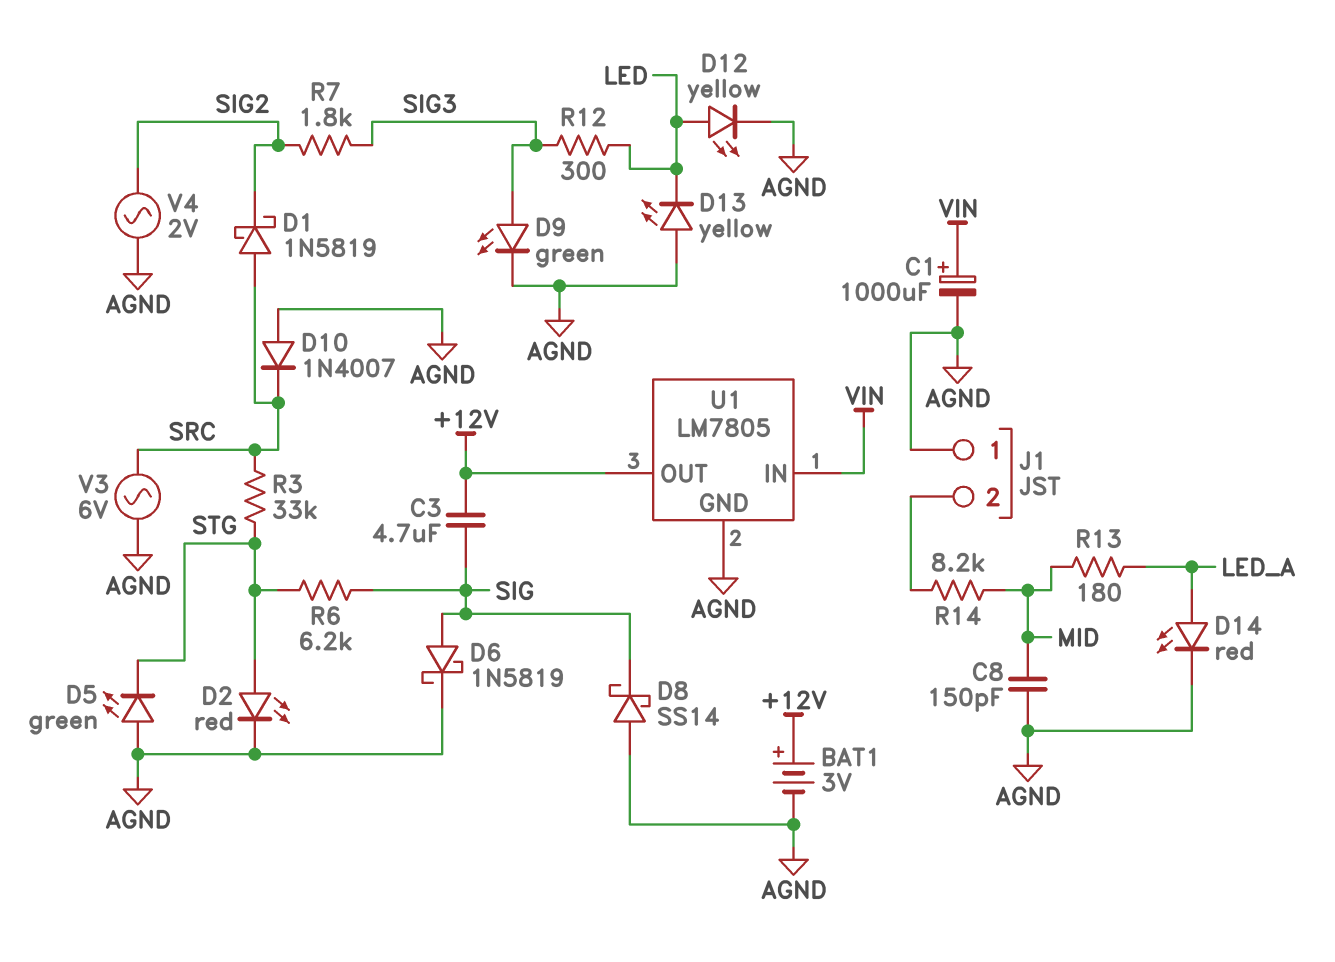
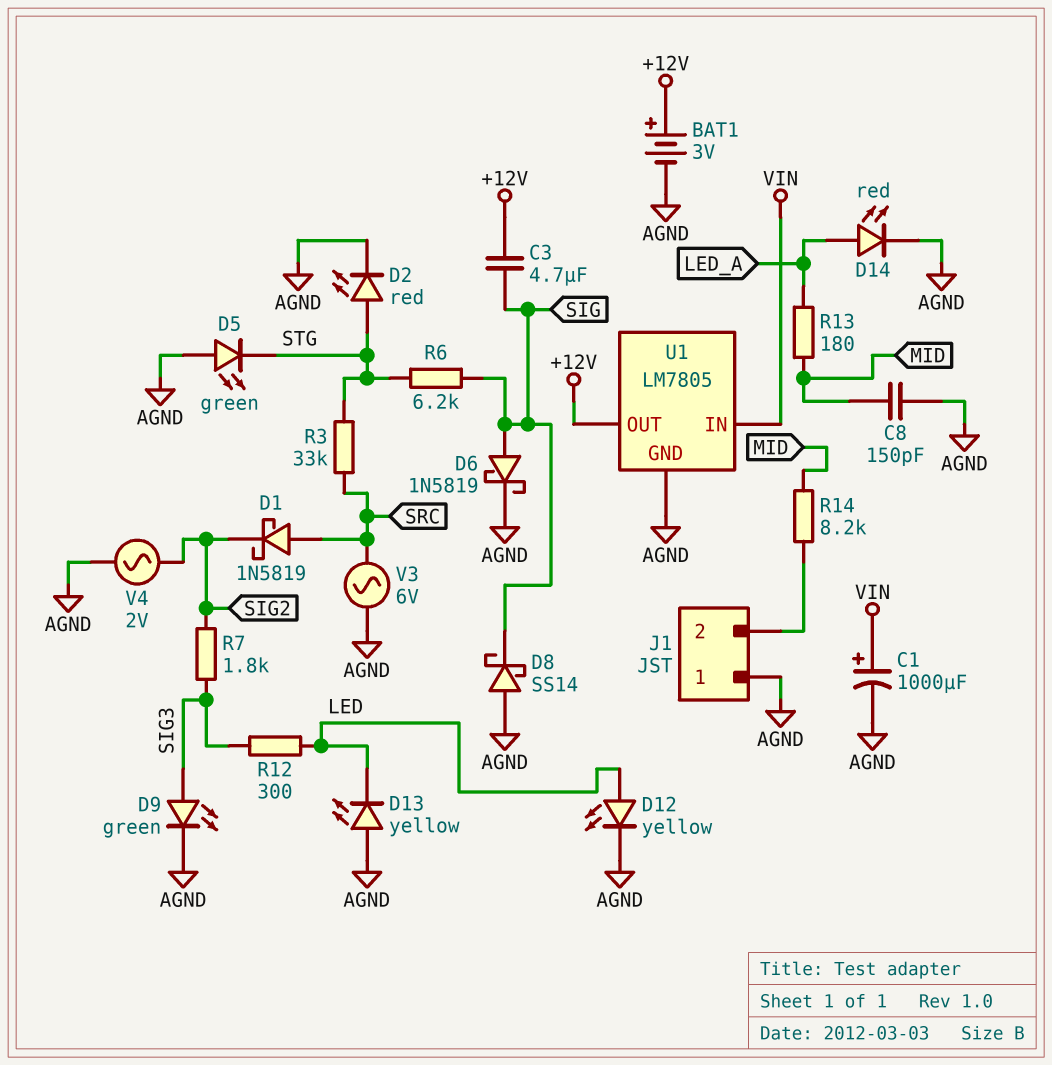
D10: diode 1N4007 (A AGND, K SRC) -> none

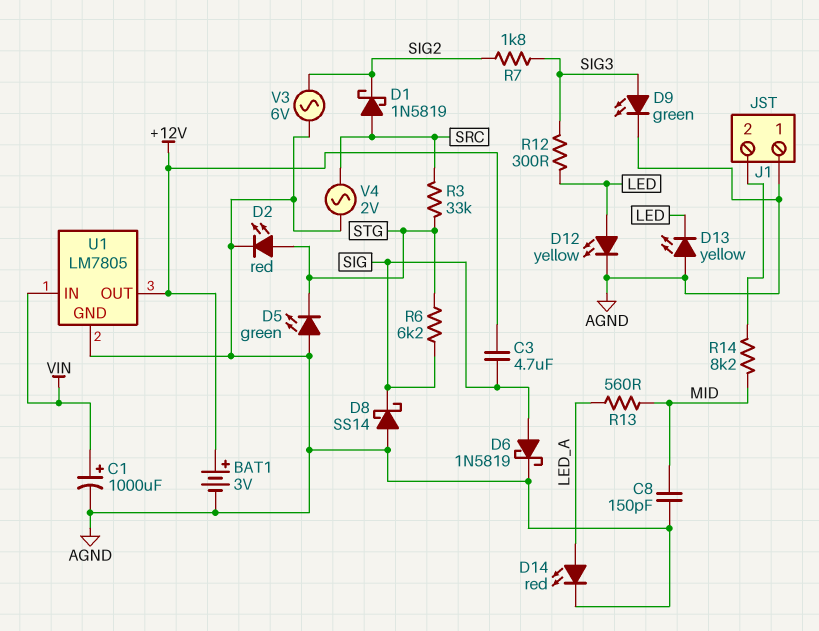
R13: 180 (LED_A, MID) -> 560 (LED_A, MID)
V3: AC 6V (AGND, SRC) -> AC 6V (AGND, SIG2)
V4: AC 2V (AGND, SIG2) -> AC 2V (AGND, SRC)

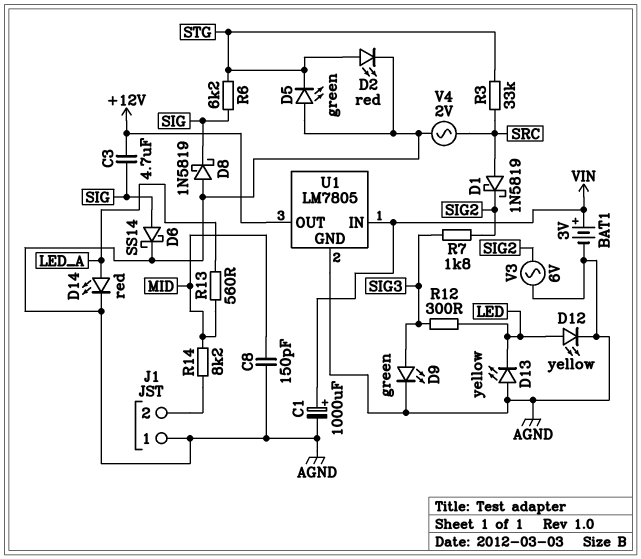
BAT1: 3V (plus +12V, minus AGND) -> 3V (plus VIN, minus AGND)
D6: schottky 1N5819 (A SIG, K AGND) -> schottky SS14 (A SIG, K AGND)
D8: schottky SS14 (A AGND, K SIG) -> schottky 1N5819 (A AGND, K SIG)

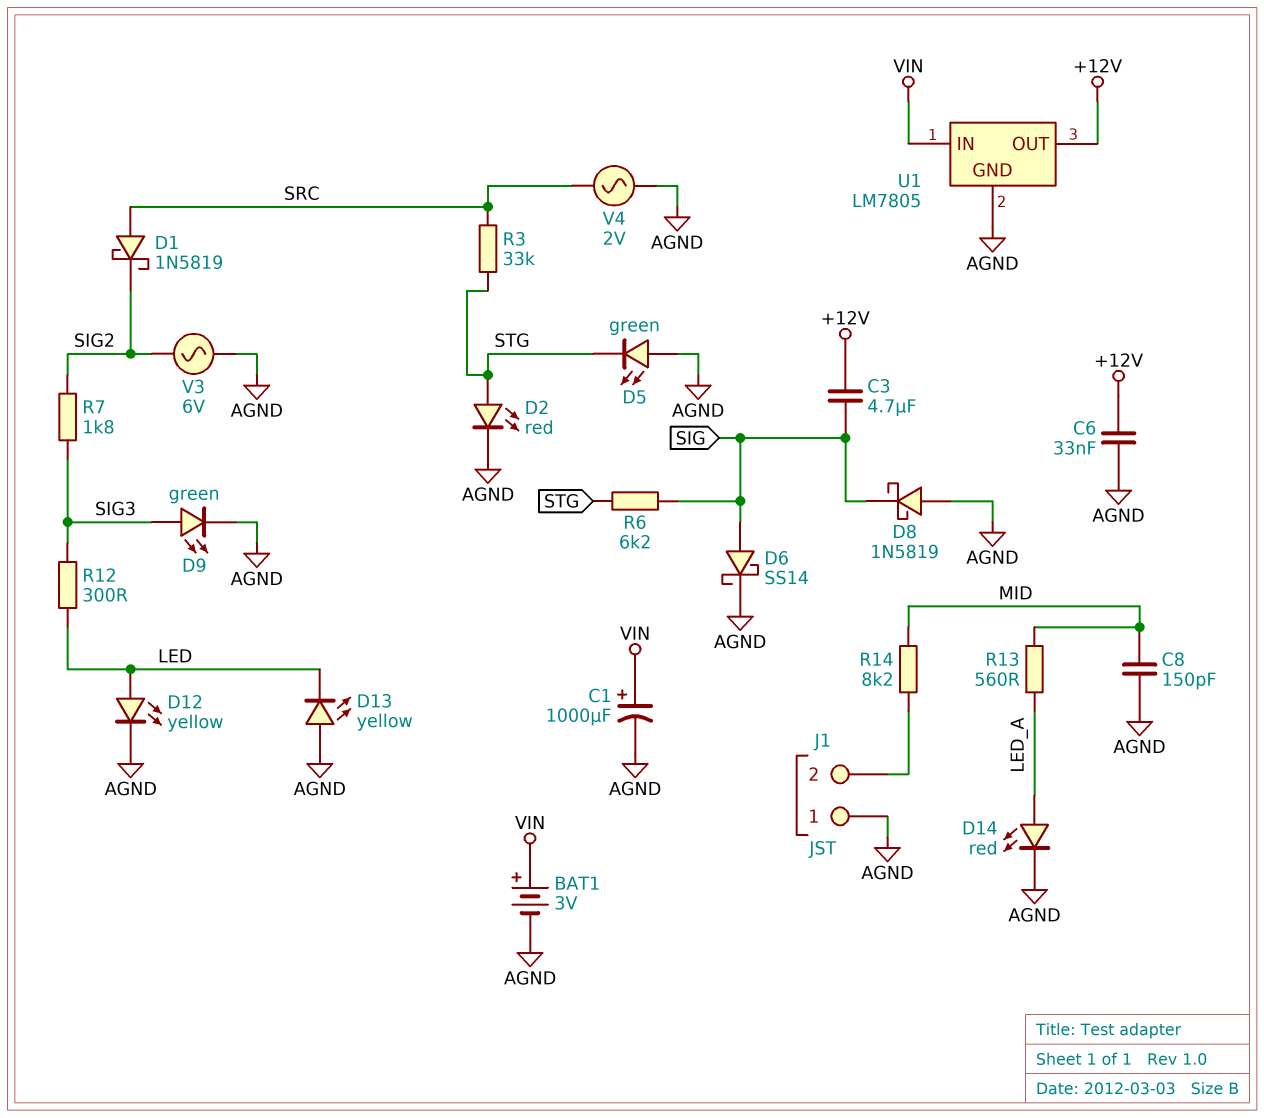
C6: none -> 33nF (+12V, AGND)

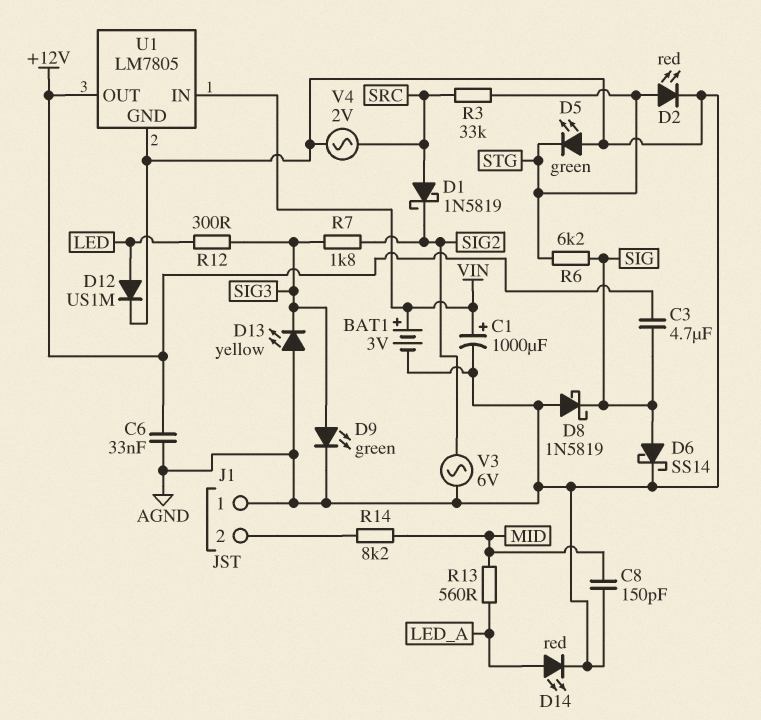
D12: LED yellow (A LED, K AGND) -> diode US1M (A LED, K AGND)
D13: LED yellow (A AGND, K LED) -> LED yellow (A AGND, K SIG3)

